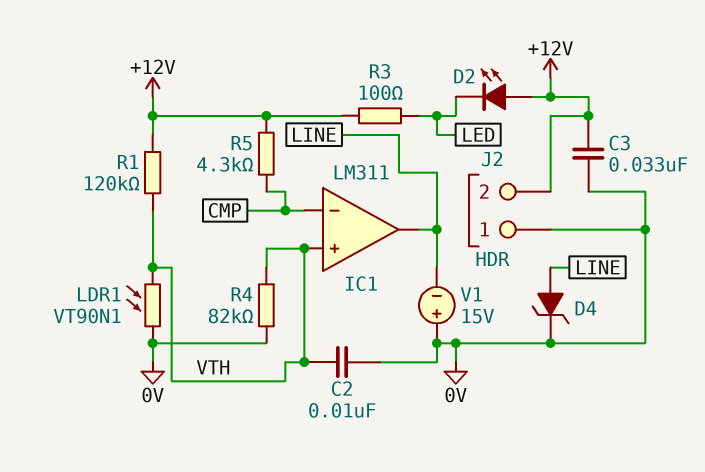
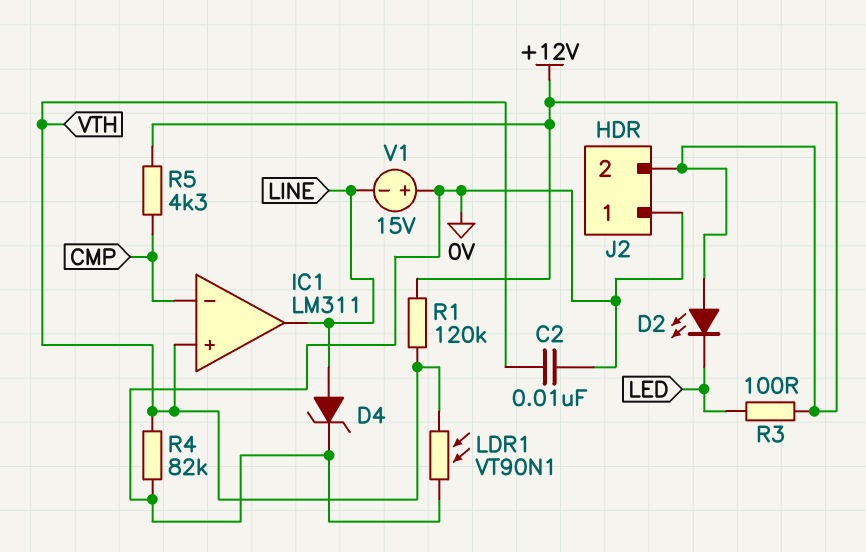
C3: 33nF (+12V, 0V) -> none

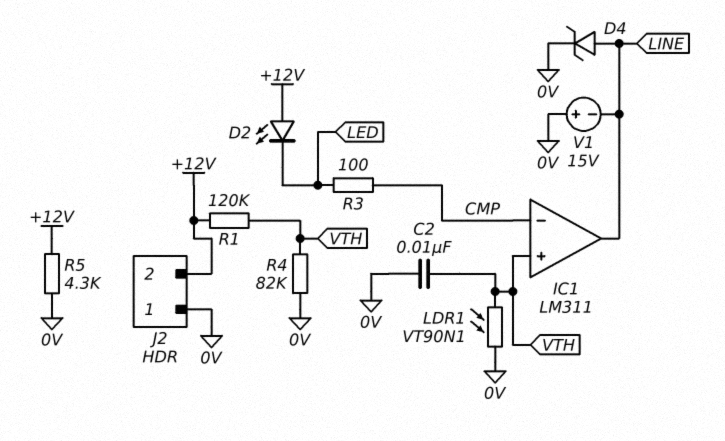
R3: 100 (+12V, LED) -> 100 (CMP, LED)
R5: 4.3k (+12V, CMP) -> 4.3k (+12V, 0V)

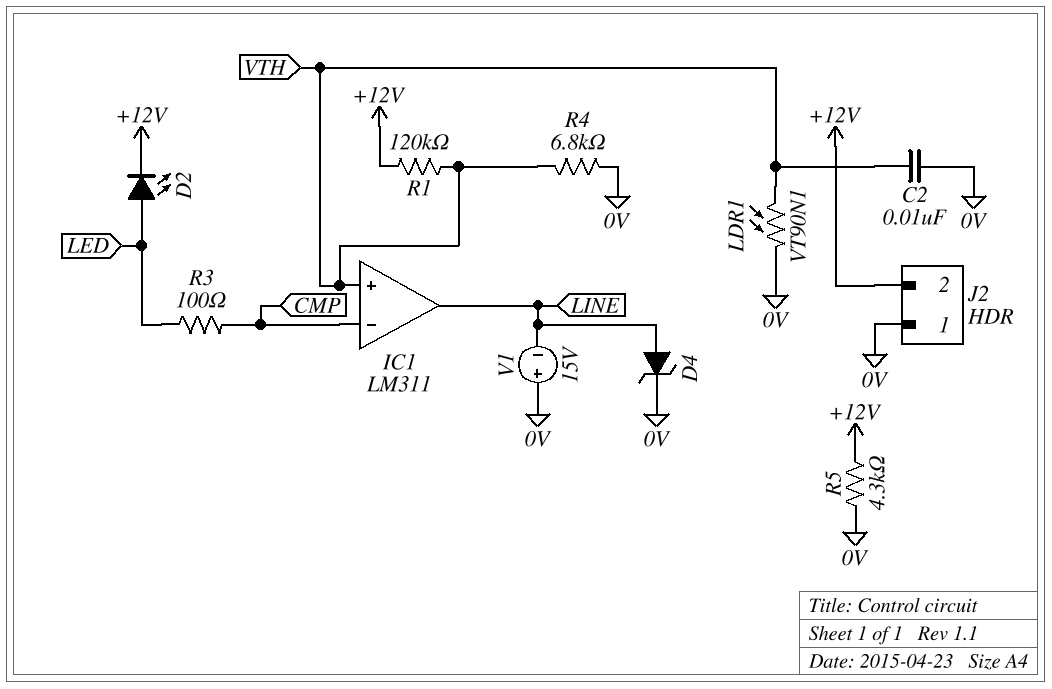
D2: LED (A +12V, K LED) -> LED (A LED, K +12V)
R4: 82k (0V, VTH) -> 6.8k (0V, VTH)

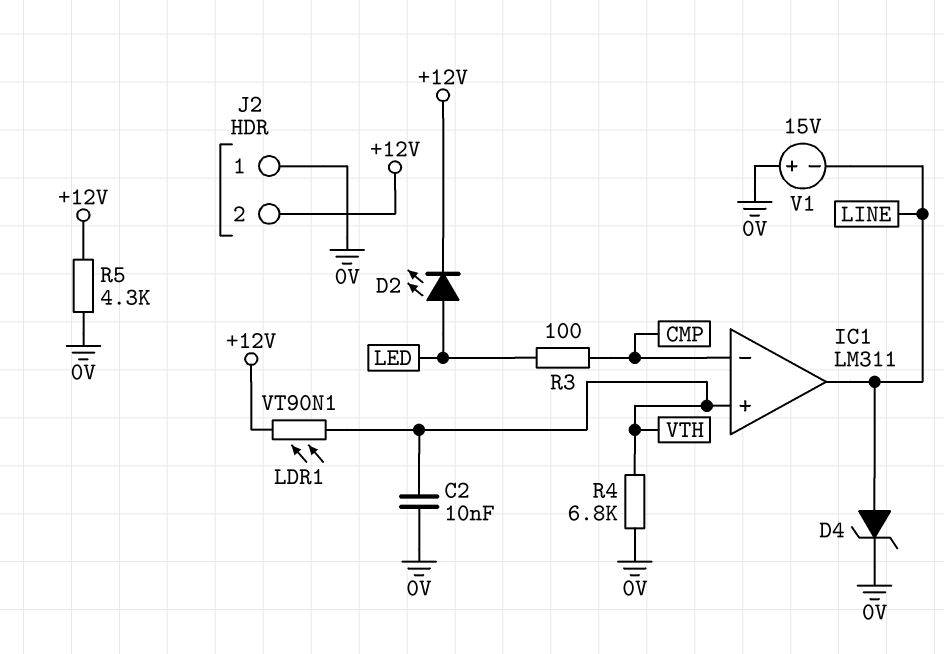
LDR1: VT90N1 (0V, VTH) -> VT90N1 (+12V, VTH)
R1: 120k (+12V, VTH) -> none

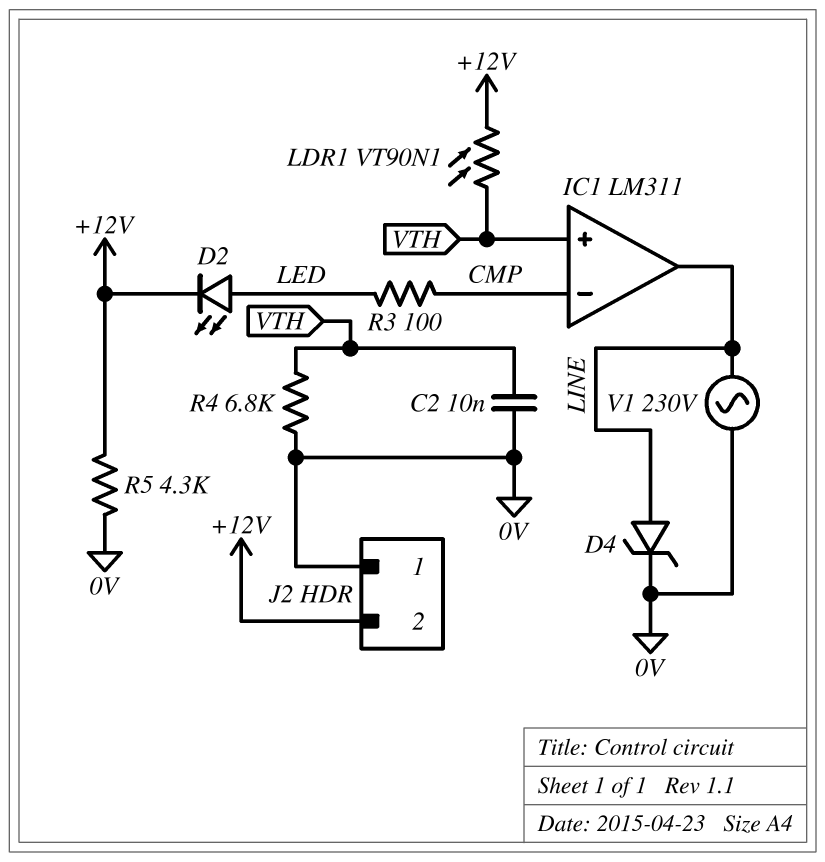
V1: 15V (plus 0V, minus LINE) -> AC 230V (0V, LINE)

